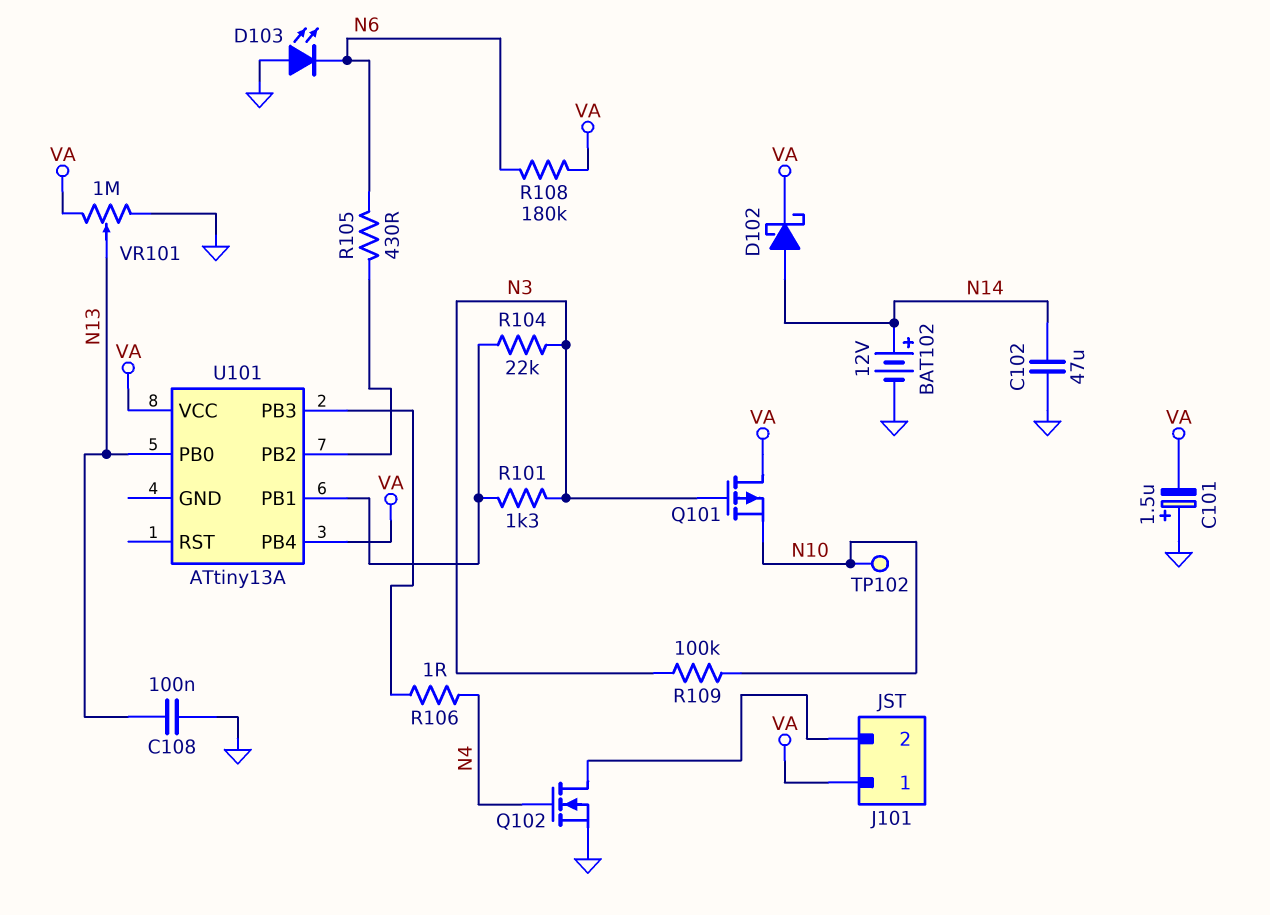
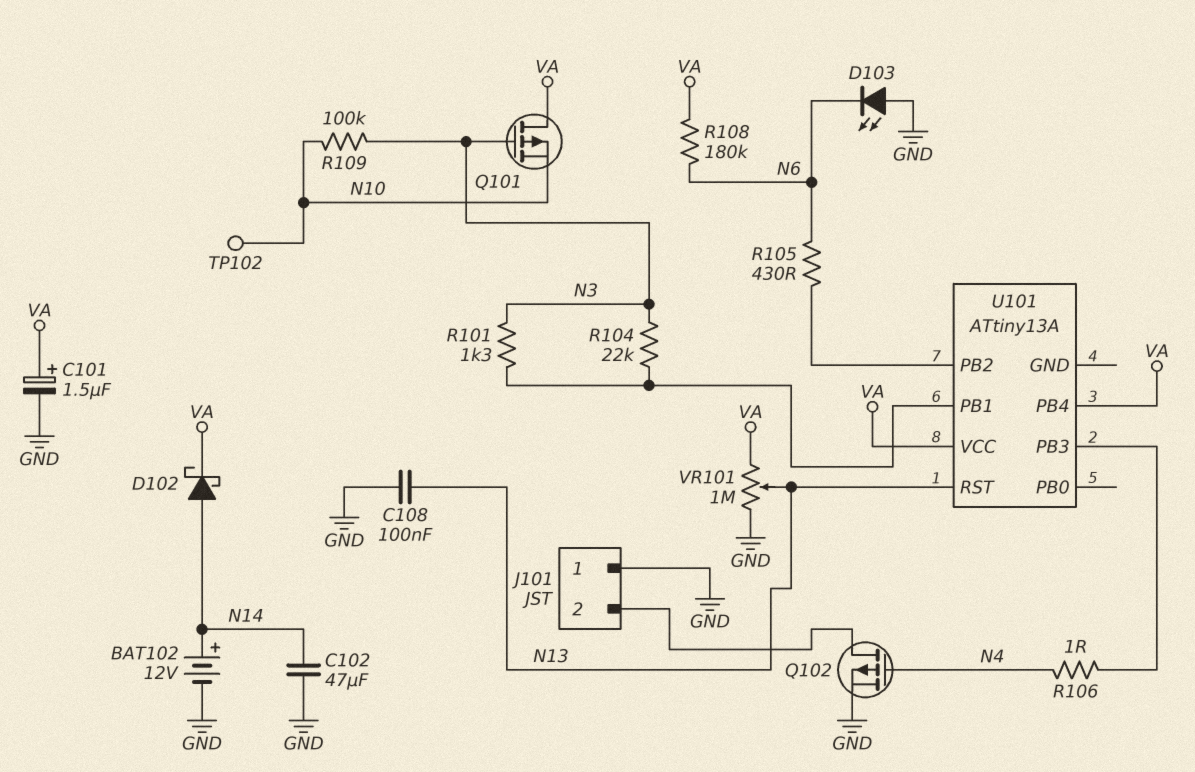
C101: 1.5uF (plus GND, minus VA) -> 1.5uF (plus VA, minus GND)
J101 pin 1: VA -> GND
Q102: NMOS (G N4, D J101/2, S GND) -> PMOS (G N4, D J101/2, S GND)
U101 pin PB0: N13 -> none
U101 pin RST: none -> N13

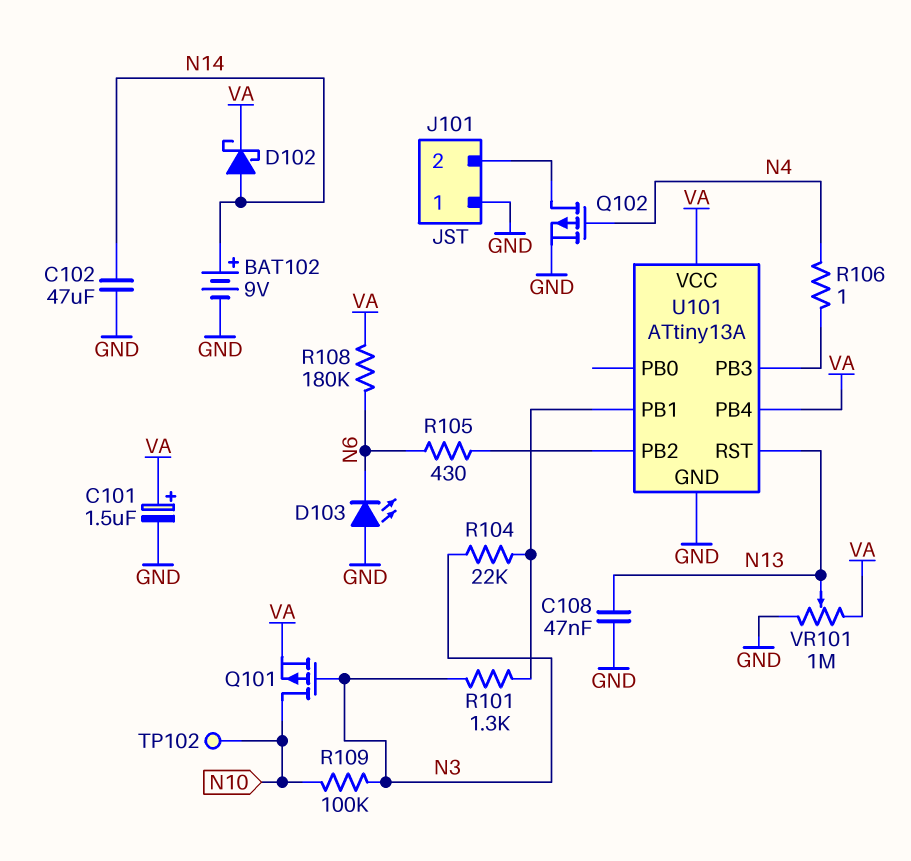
BAT102: 12V (plus N14, minus GND) -> 9V (plus N14, minus GND)
C108: 100nF (GND, N13) -> 47nF (GND, N13)
Q101: PMOS (G N3, D VA, S N10) -> PMOS (G N3, D N10, S VA)
U101 pin GND: none -> GND

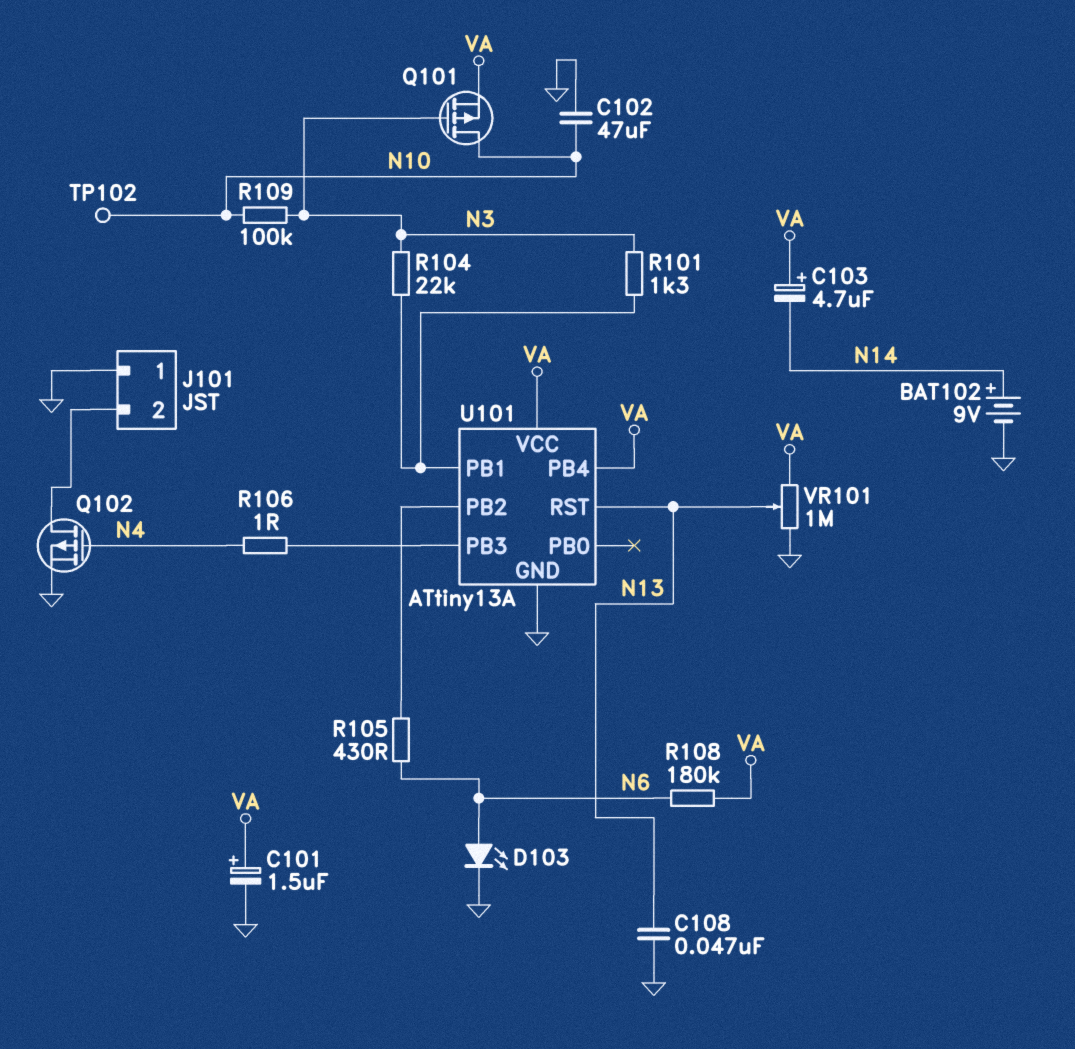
C102: 47uF (GND, N14) -> 47uF (GND, N10)
C103: none -> 4.7uF (plus VA, minus N14)
D102: schottky (A N14, K VA) -> none
D103: LED (A GND, K N6) -> LED (A N6, K GND)

